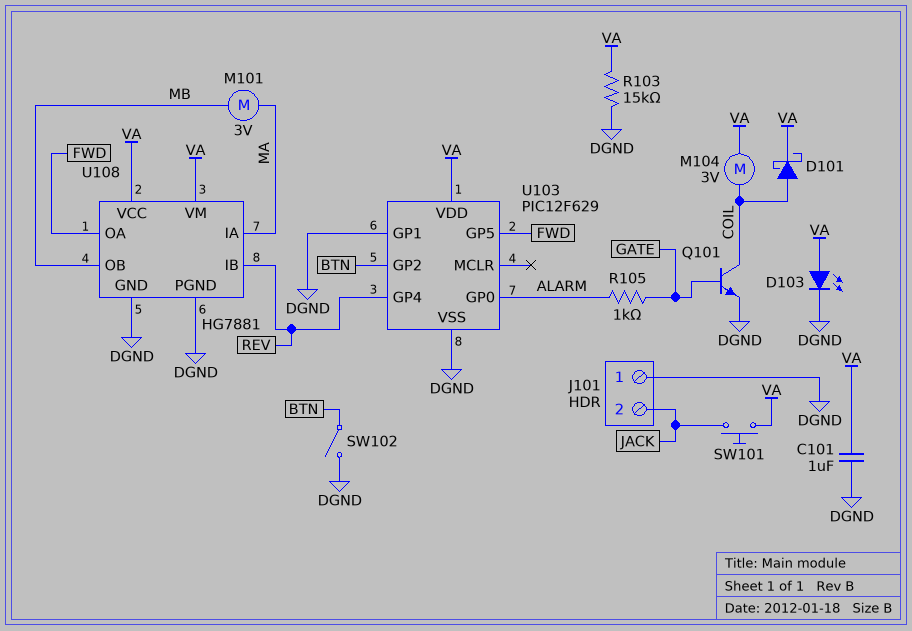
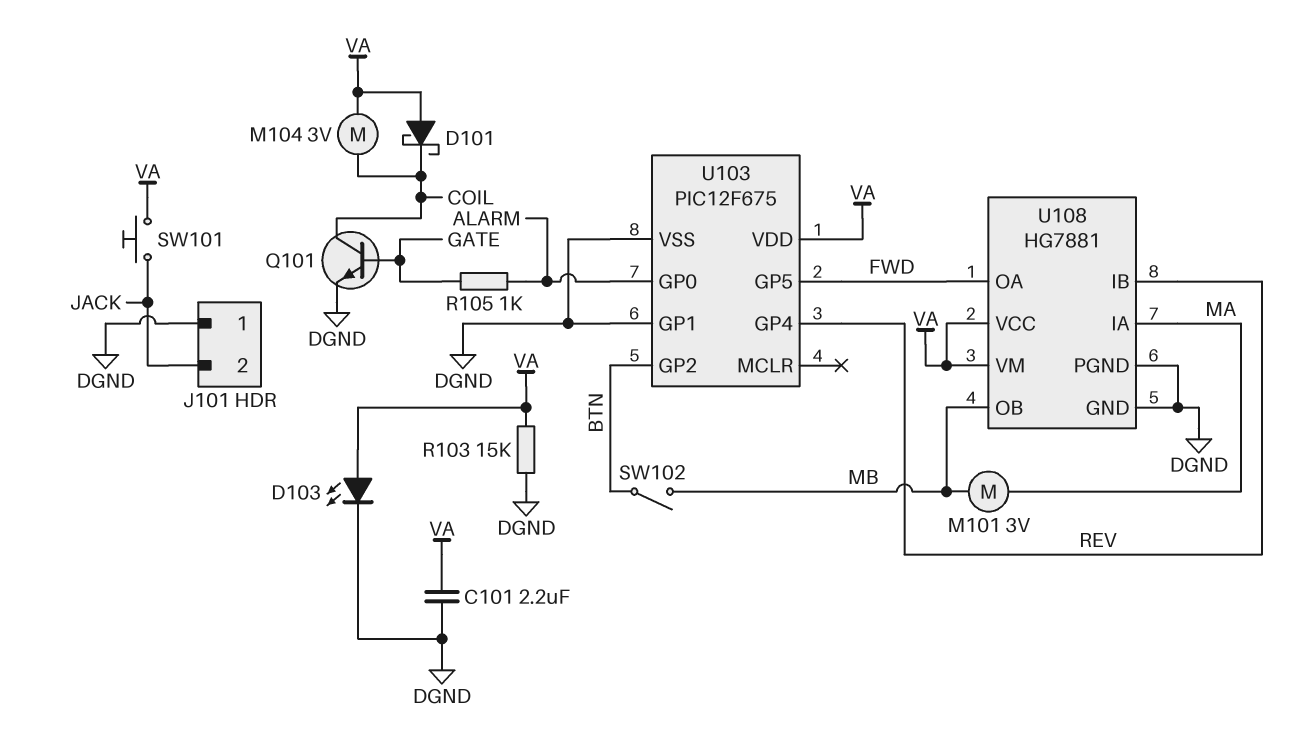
C101: 1uF (DGND, VA) -> 2.2uF (DGND, VA)
D101: schottky (A COIL, K VA) -> schottky (A VA, K COIL)
SW102: switch (BTN, DGND) -> switch (BTN, MB)
U103: PIC12F629 -> PIC12F675

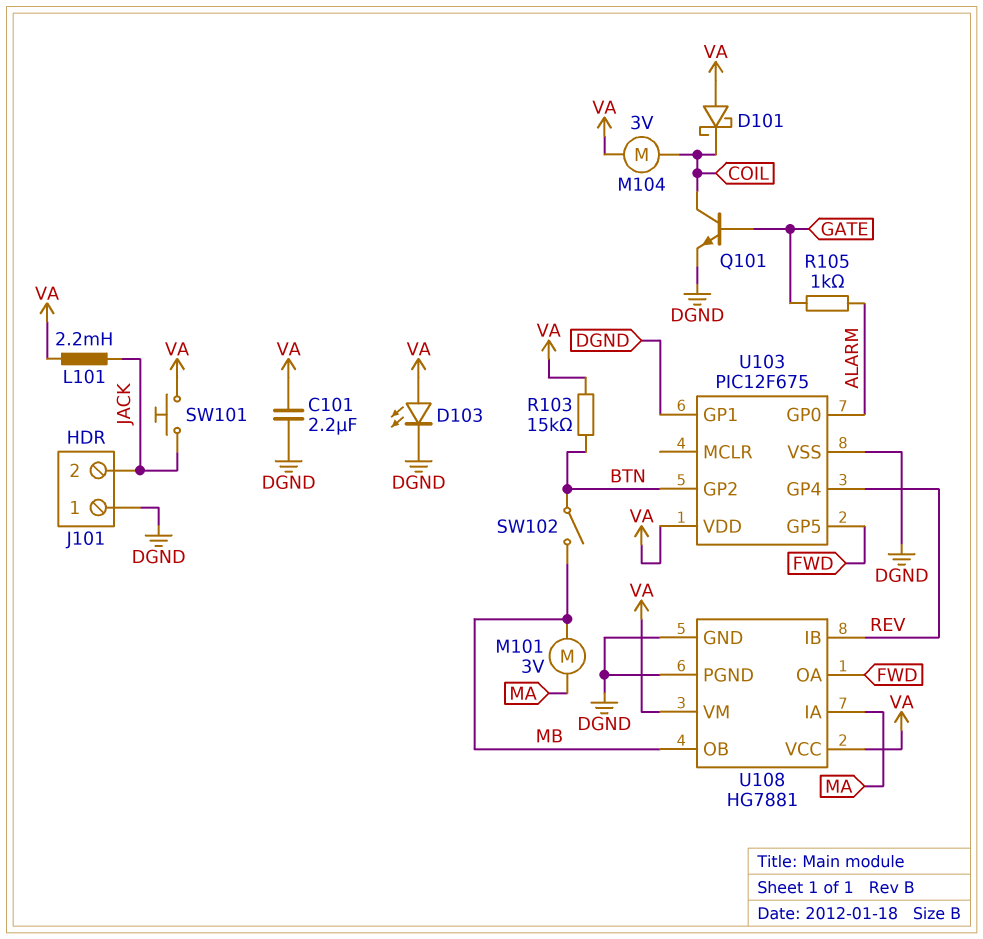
L101: none -> 2.2mH (JACK, VA)
R103: 15k (DGND, VA) -> 15k (BTN, VA)

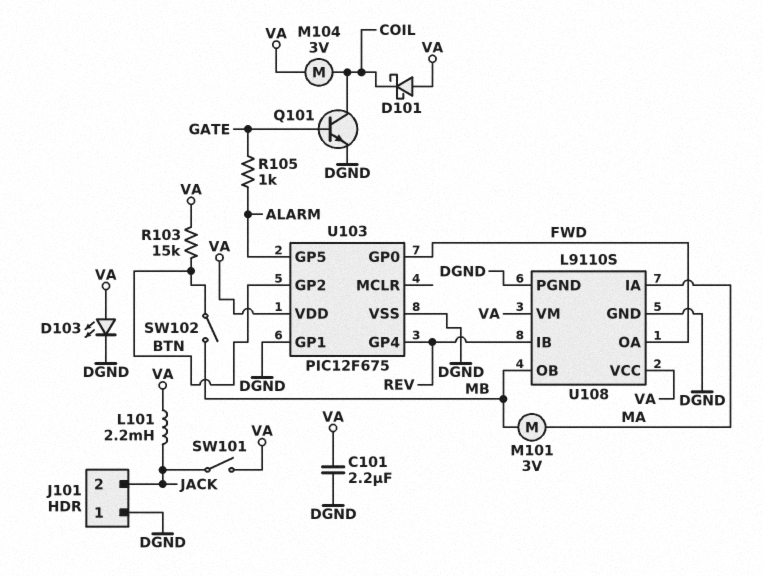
SW101: button (JACK, VA) -> switch (JACK, VA)
U103 pin GP0: ALARM -> FWD
U103 pin GP5: FWD -> ALARM
U108: HG7881 -> L9110S

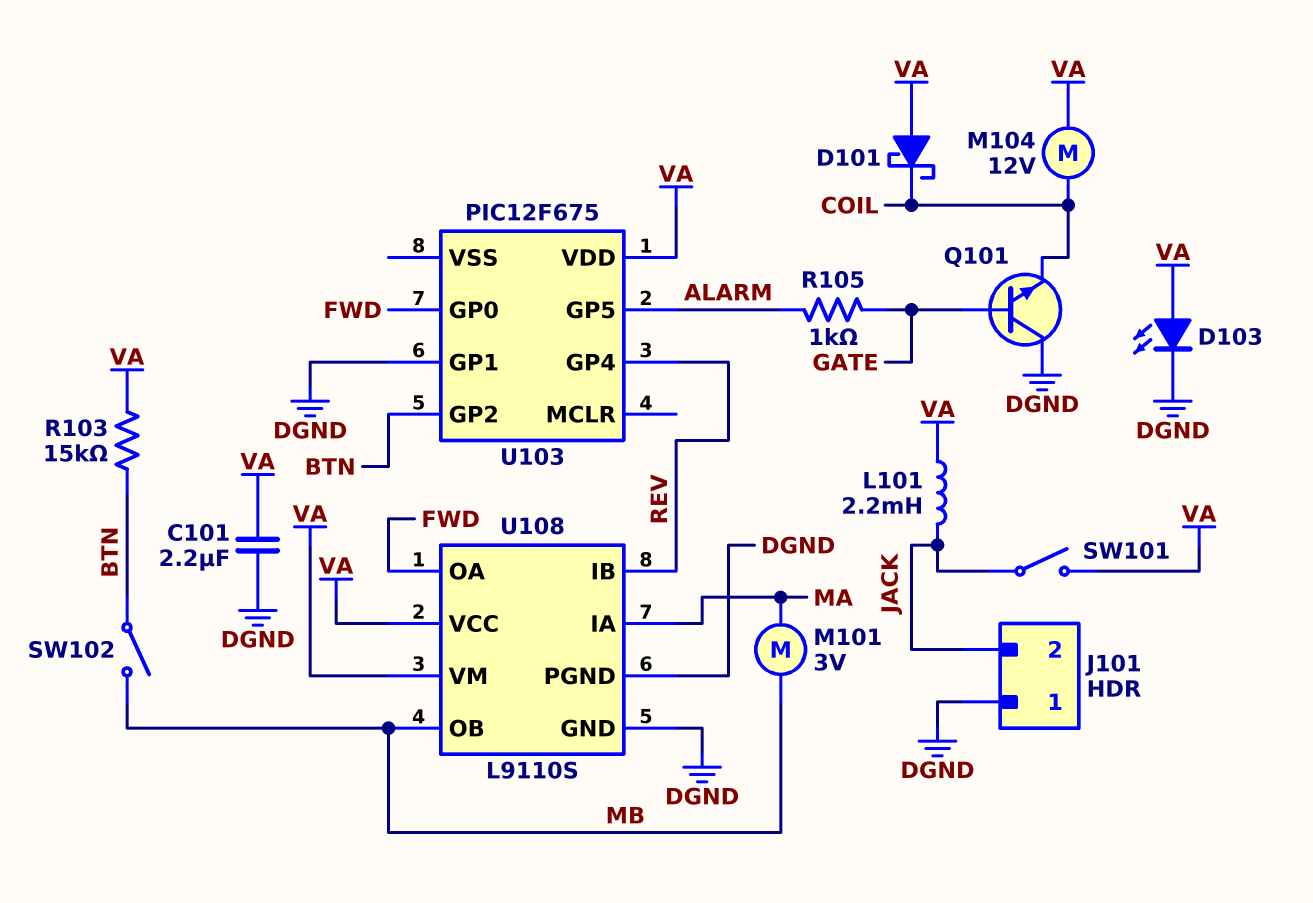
M104: motor 3V (COIL, VA) -> motor 12V (COIL, VA)
Q101: NPN (B GATE, C COIL, E DGND) -> NPN (B GATE, C DGND, E COIL)
U103 pin VSS: DGND -> none

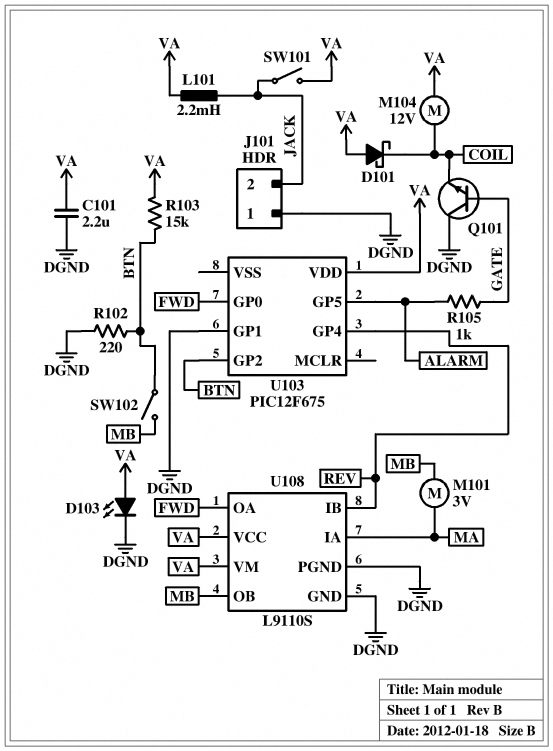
R102: none -> 220 (BTN, DGND)

